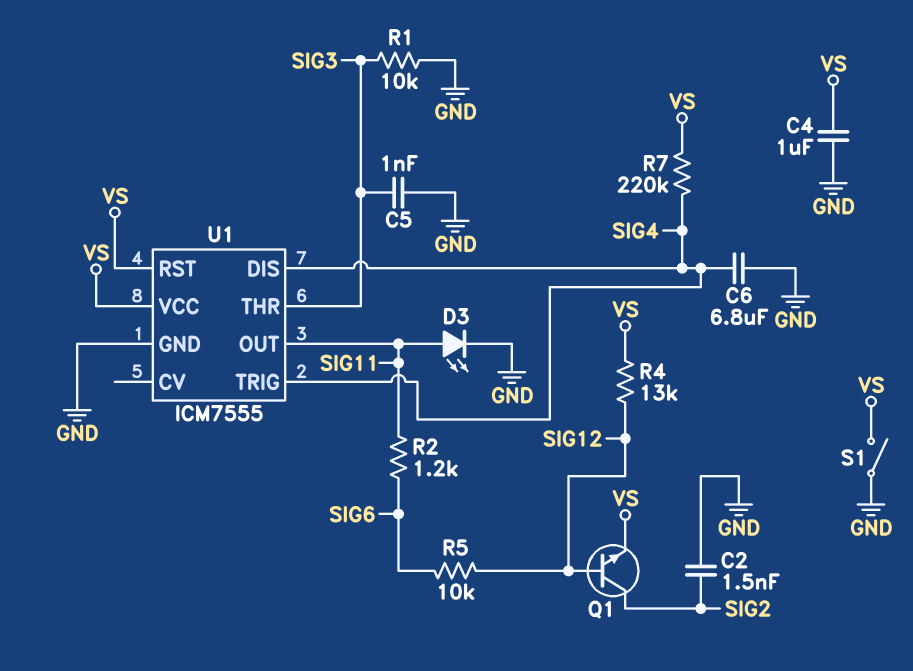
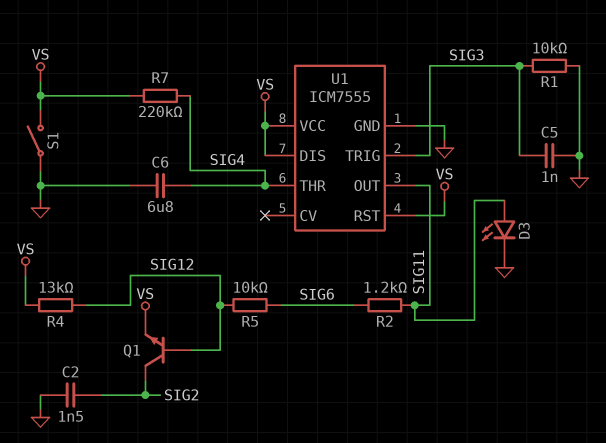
C4: 1uF (GND, VS) -> none
U1 pin DIS: SIG4 -> VS
U1 pin THR: SIG3 -> SIG4
U1 pin TRIG: SIG4 -> SIG3

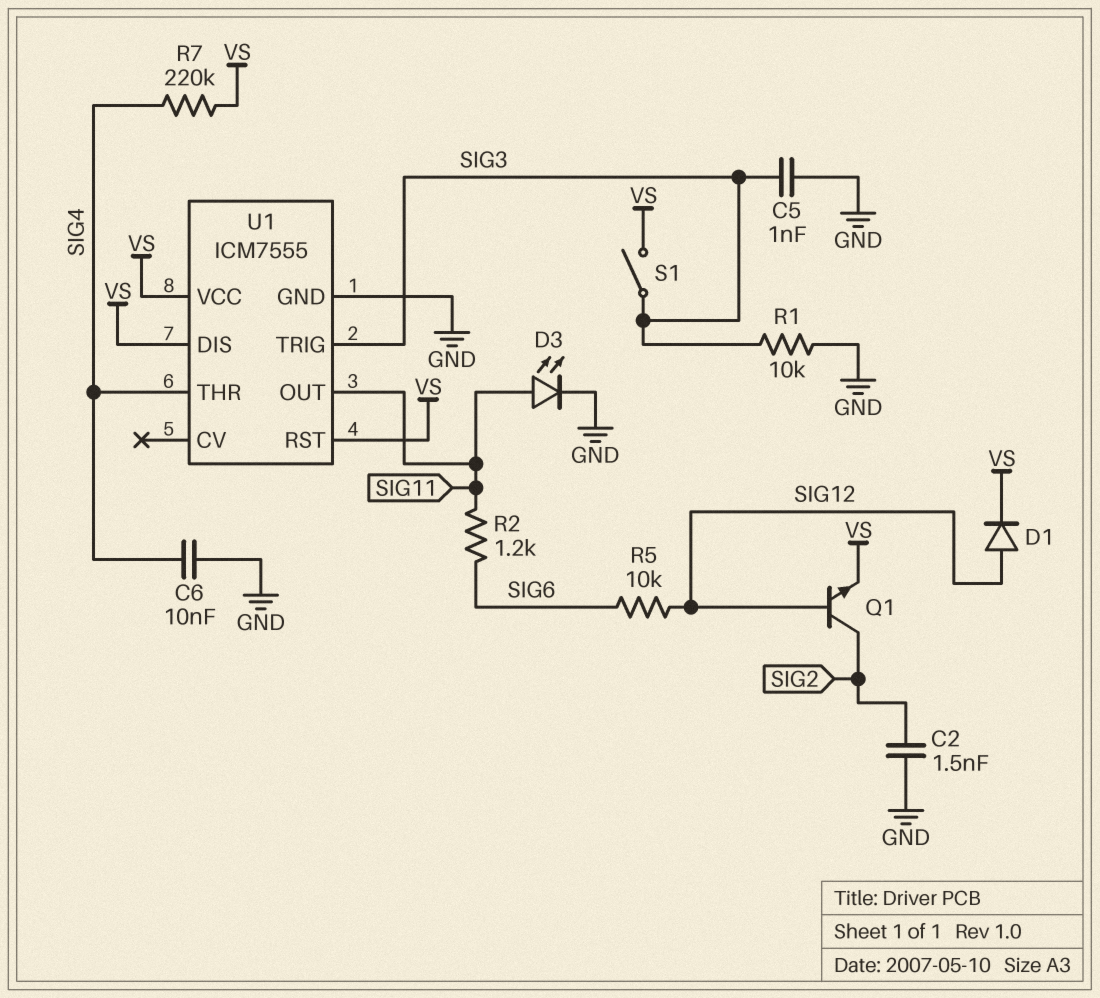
C6: 6.8uF (GND, SIG4) -> 10nF (GND, SIG4)
D1: none -> diode (A SIG12, K VS)
R4: 13k (SIG12, VS) -> none
S1: switch (GND, VS) -> switch (SIG3, VS)

